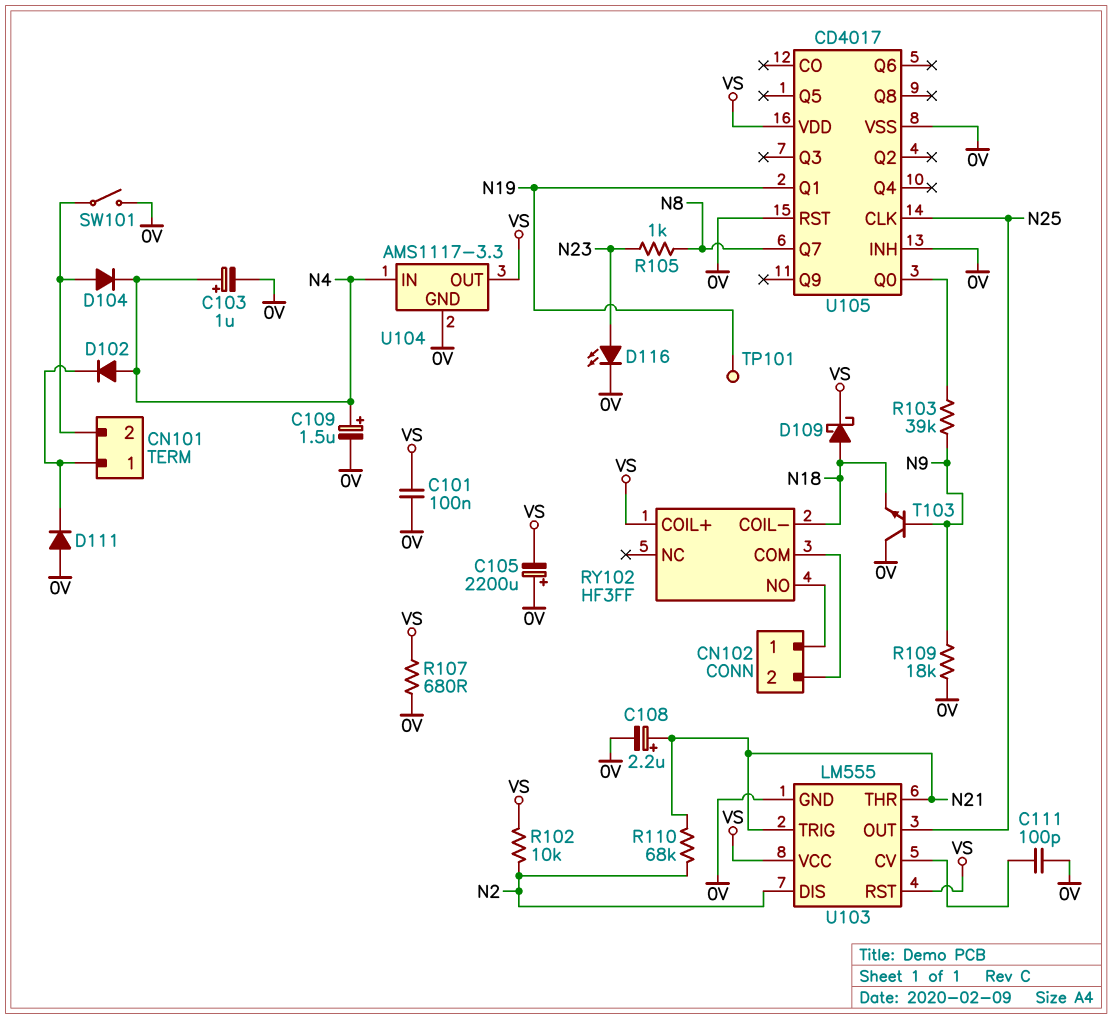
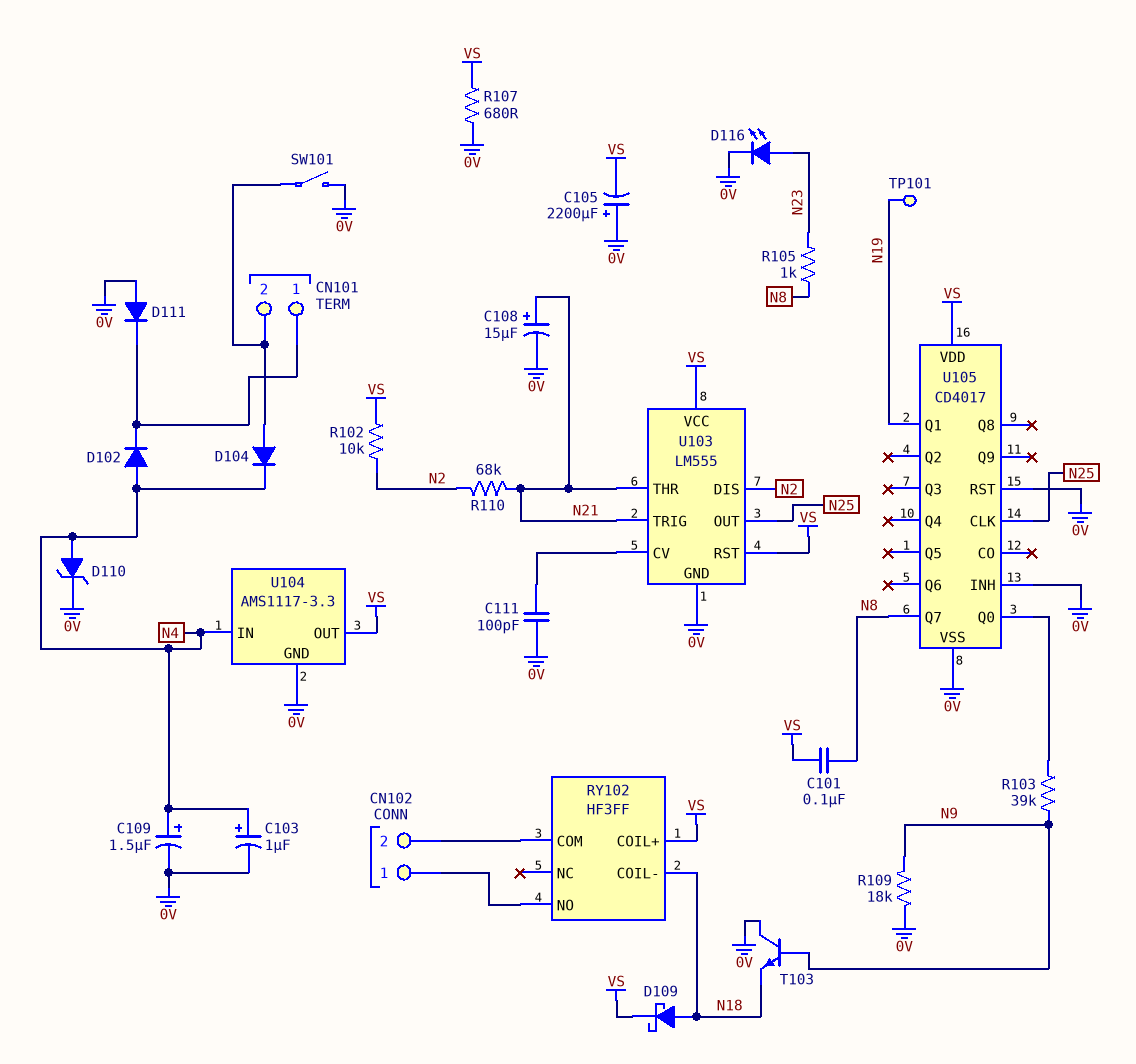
C101: 100nF (0V, VS) -> 100nF (N8, VS)
C108: 2.2uF (plus N21, minus 0V) -> 15uF (plus N21, minus 0V)
D110: none -> zener (A N4, K 0V)

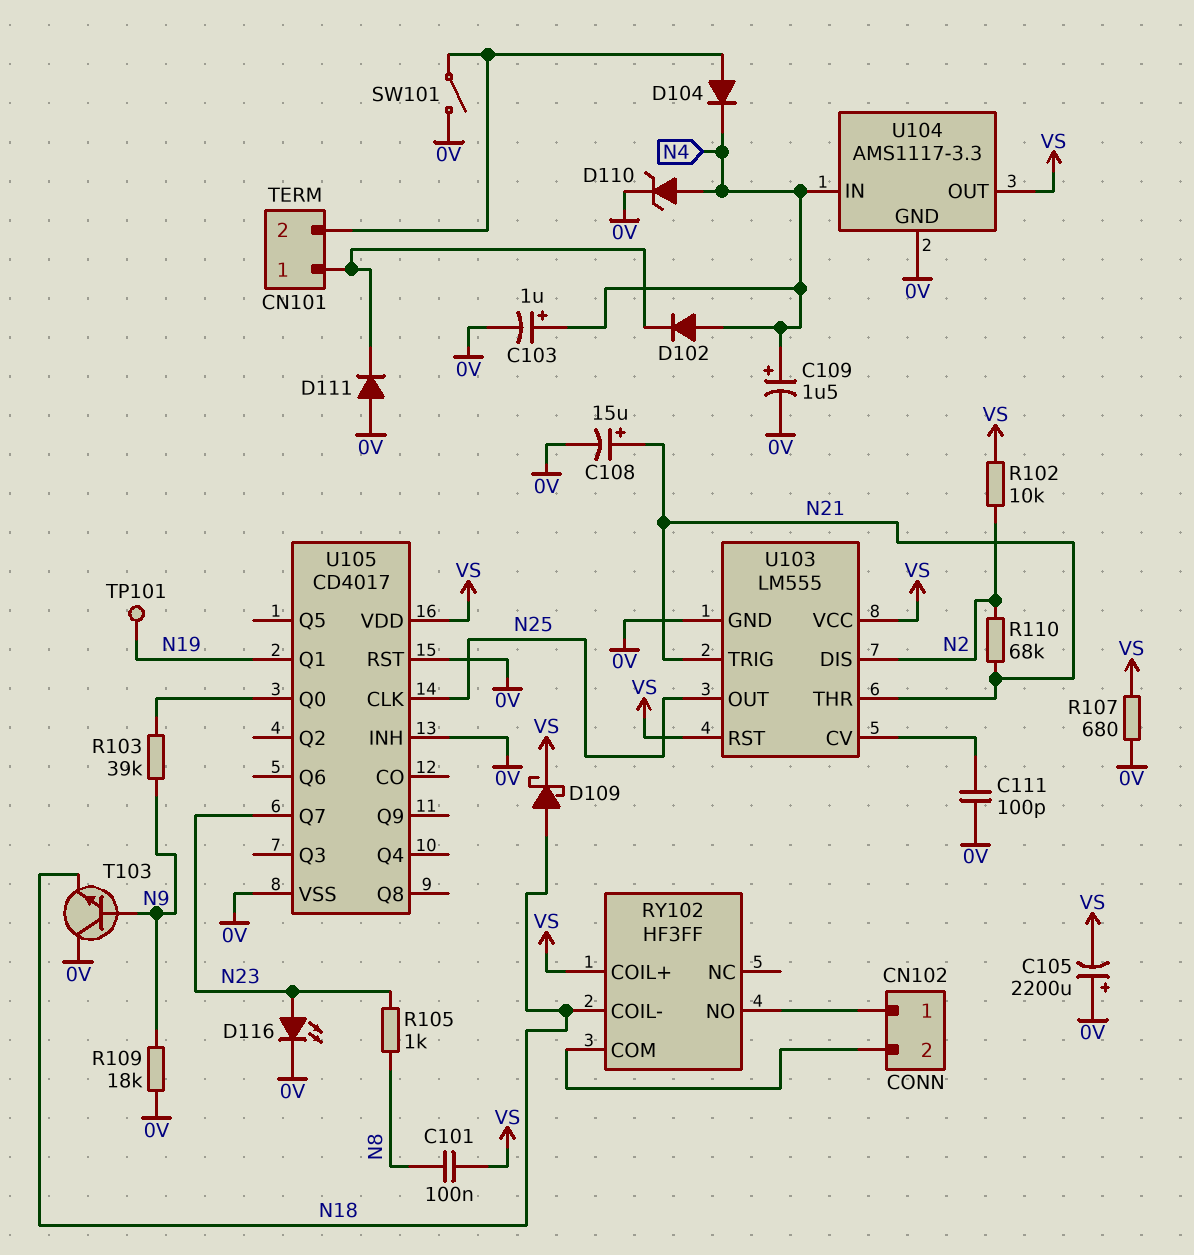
U105 pin Q7: N8 -> N23

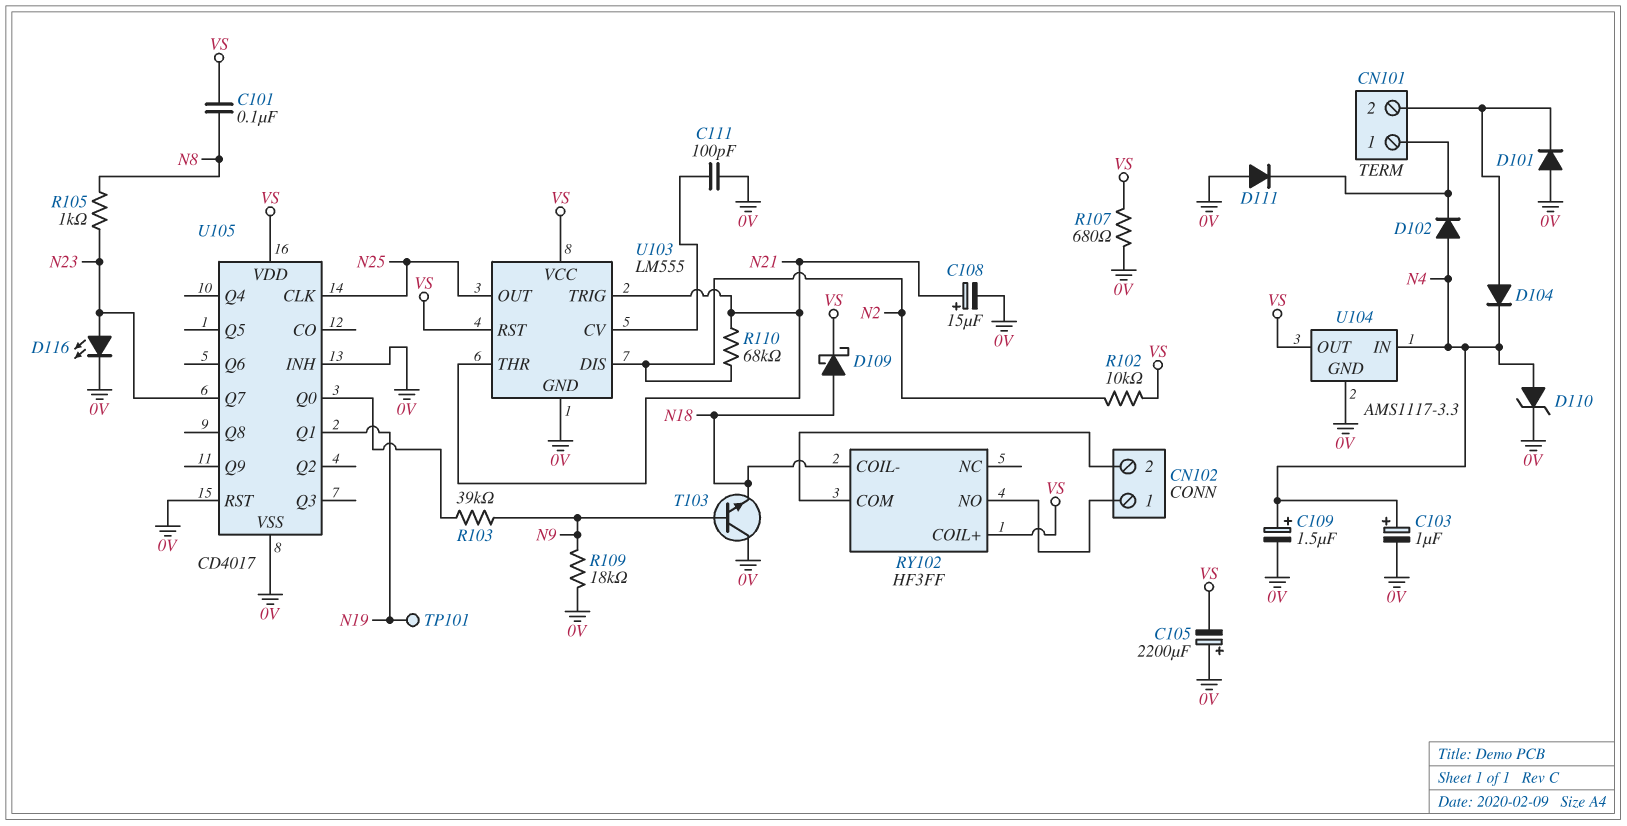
D101: none -> diode (A 0V, K CN101/2)
SW101: switch (0V, CN101/2) -> none

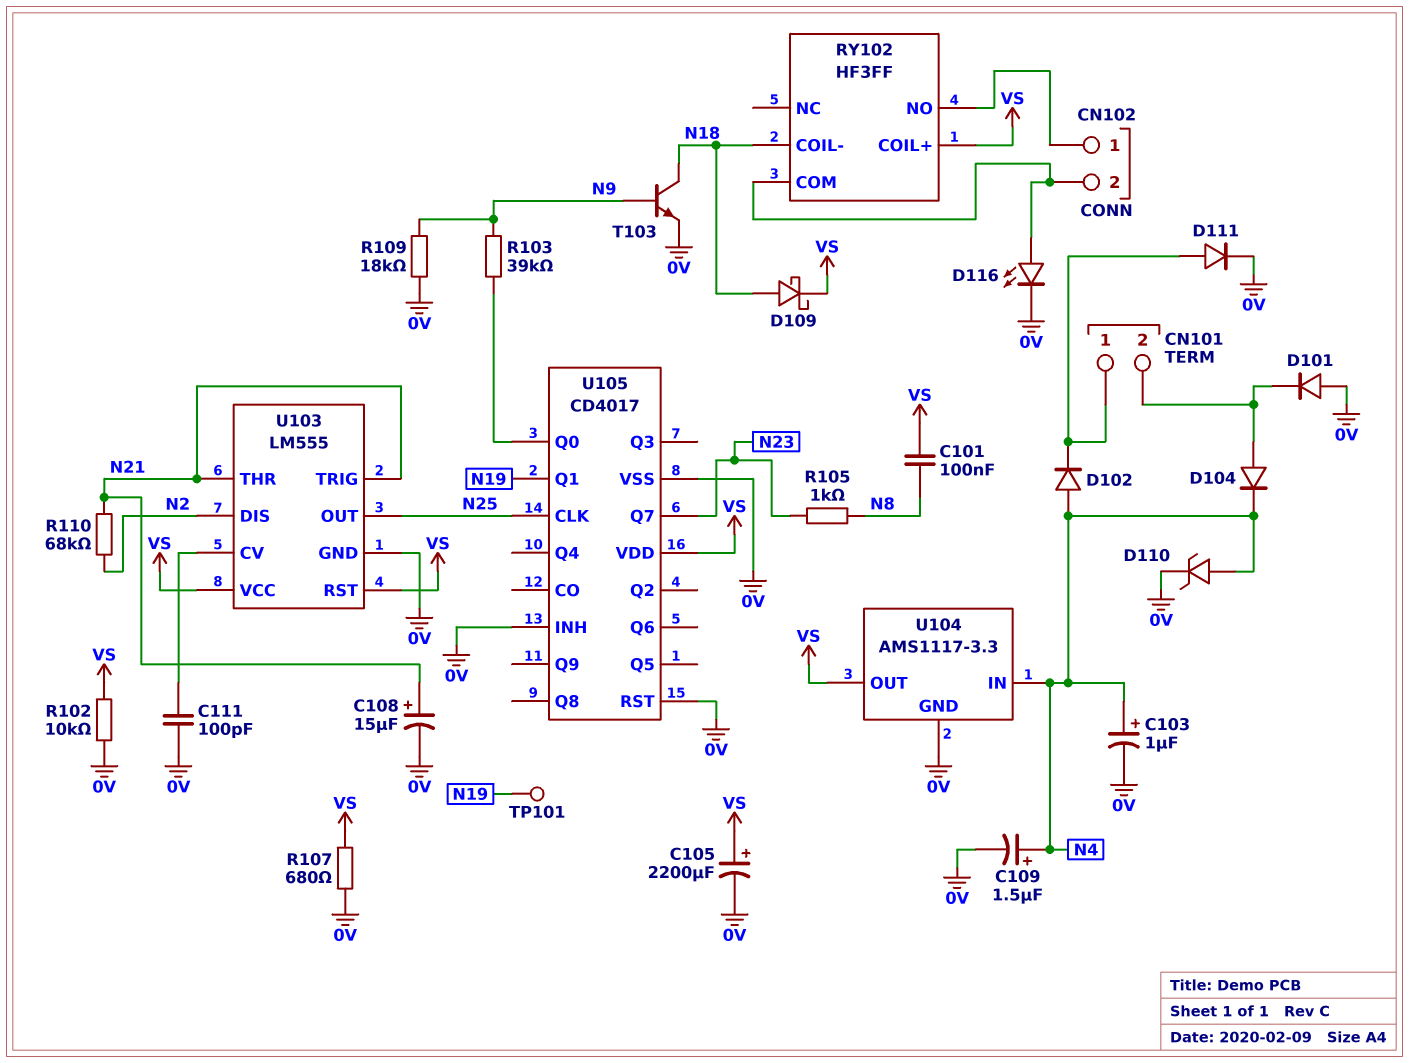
C105: 2200uF (plus 0V, minus VS) -> 2200uF (plus VS, minus 0V)
D111: diode (A 0V, K CN101/1) -> diode (A CN101/1, K 0V)
D116: LED (A N23, K 0V) -> LED (A CN102/2, K 0V)
R102: 10k (N2, VS) -> 10k (0V, VS)
T103: NPN (B N9, C 0V, E N18) -> NPN (B N9, C N18, E 0V)

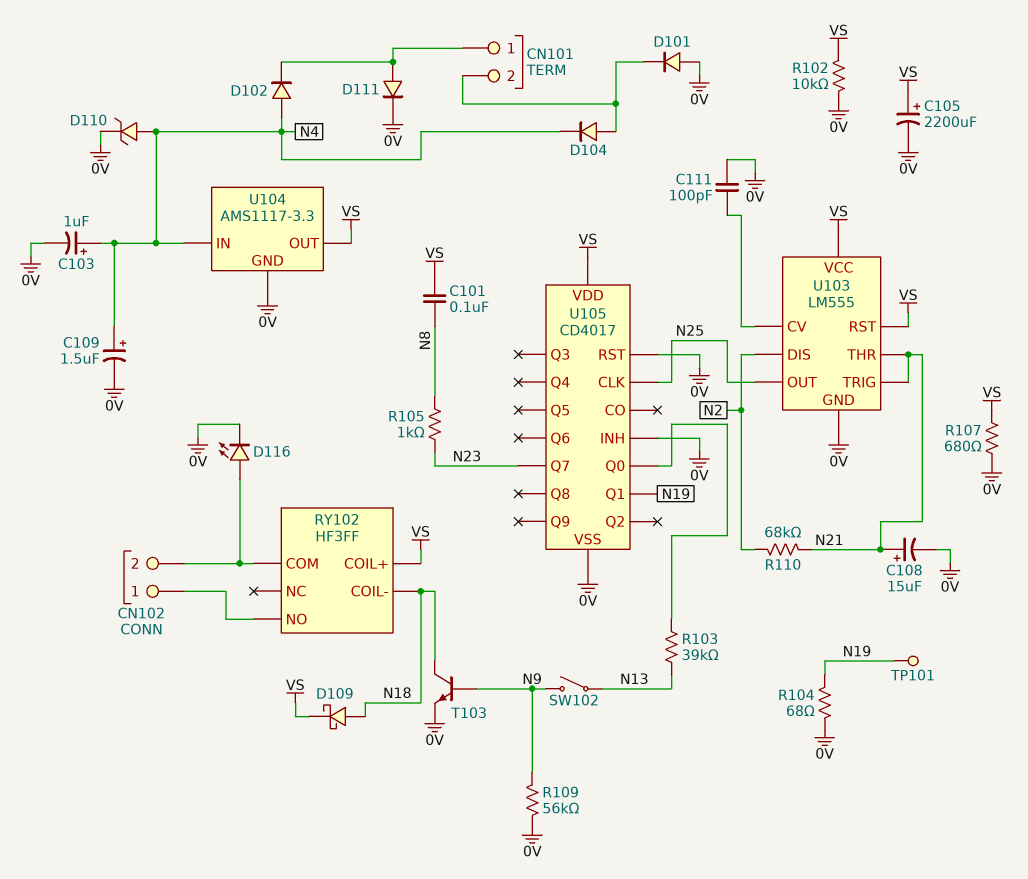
R103: 39k (N9, U105/Q0) -> 39k (N13, U105/Q0)
R104: none -> 68 (0V, N19)
R109: 18k (0V, N9) -> 56k (0V, N9)
SW102: none -> switch (N9, N13)

